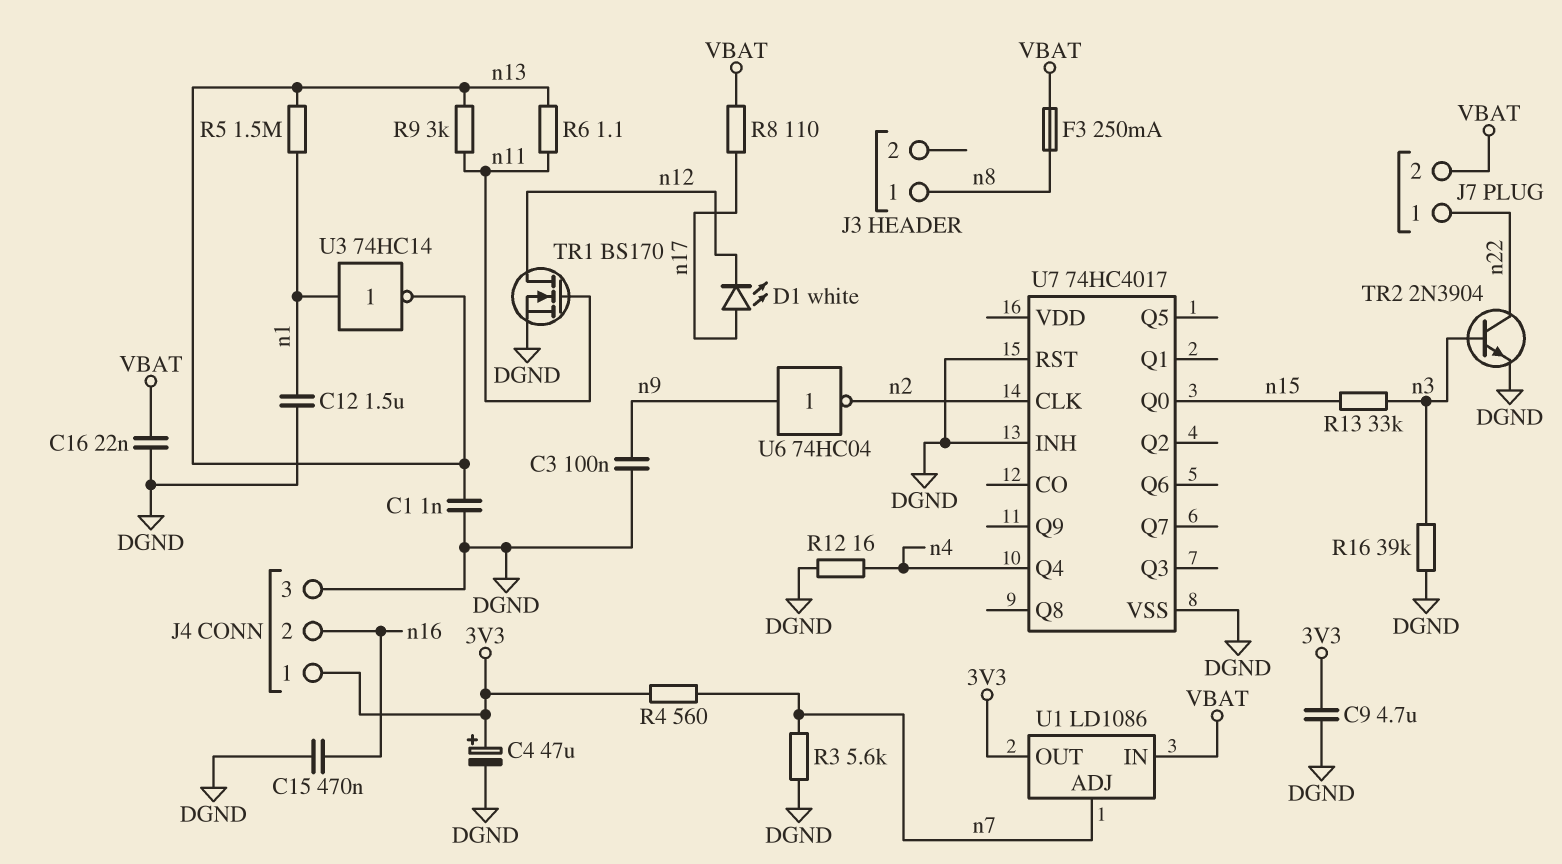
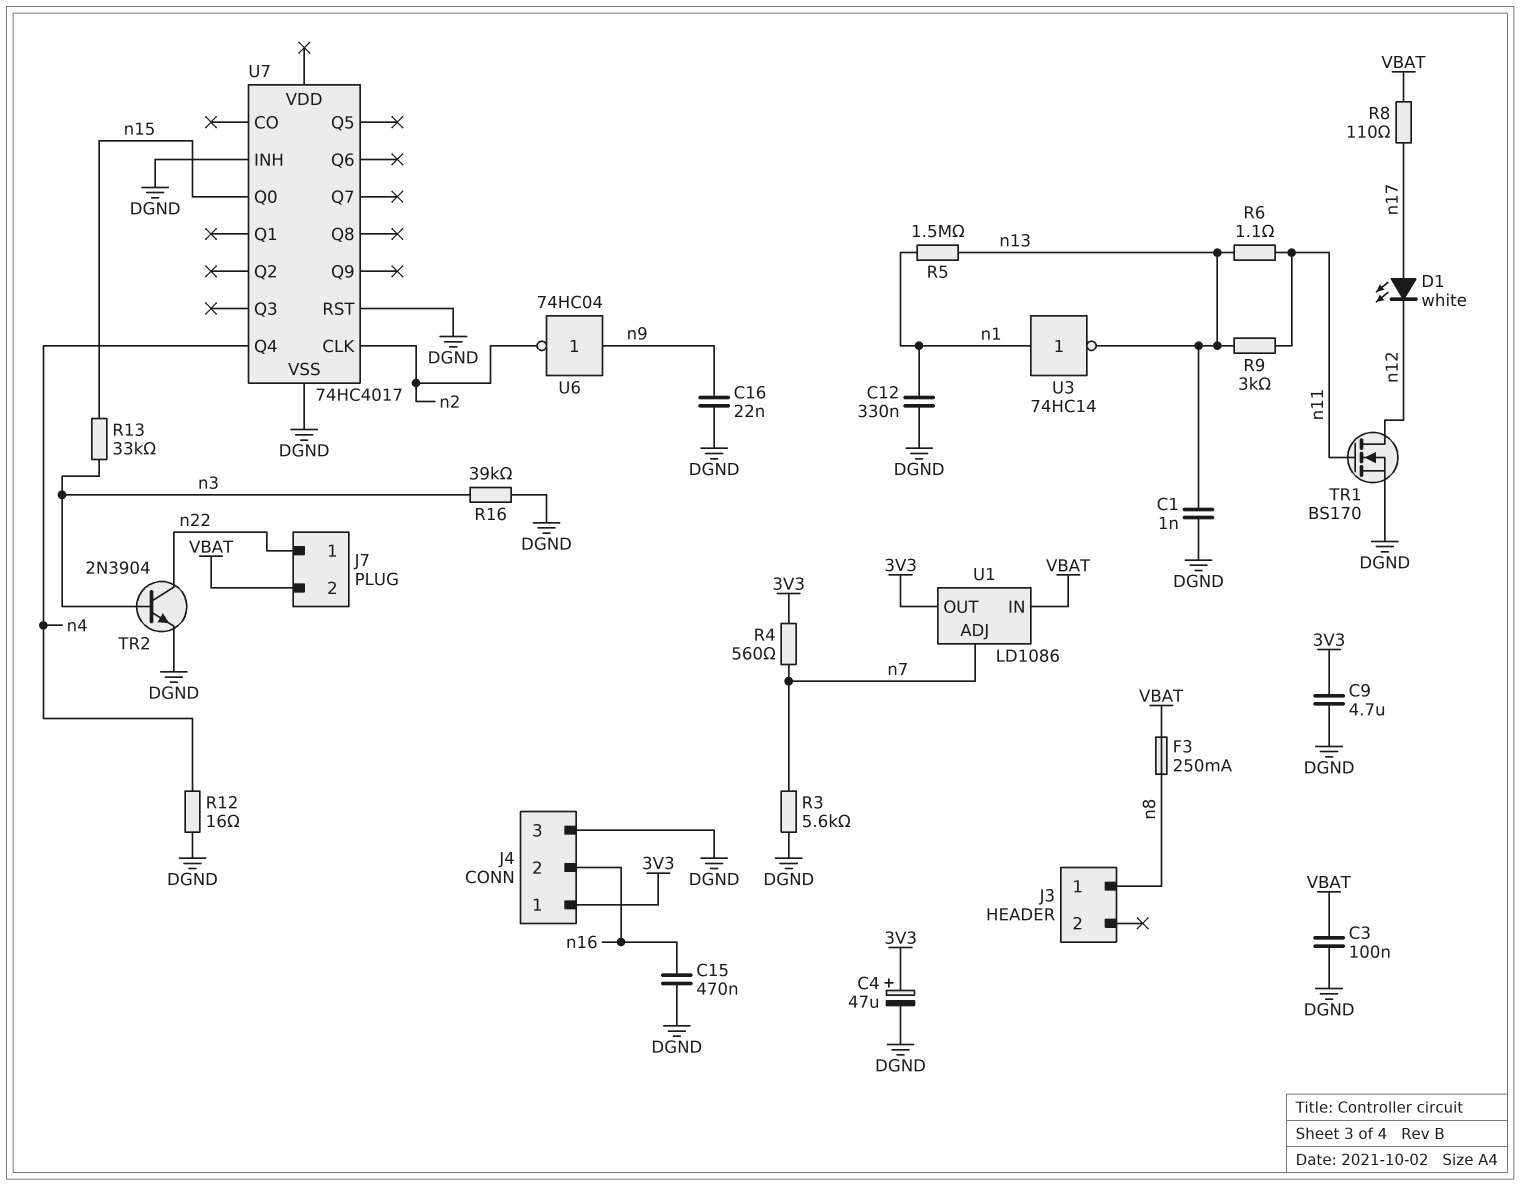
C3: 100nF (DGND, n9) -> 100nF (DGND, VBAT)
C12: 1.5uF (DGND, n1) -> 330nF (DGND, n1)
C16: 22nF (DGND, VBAT) -> 22nF (DGND, n9)

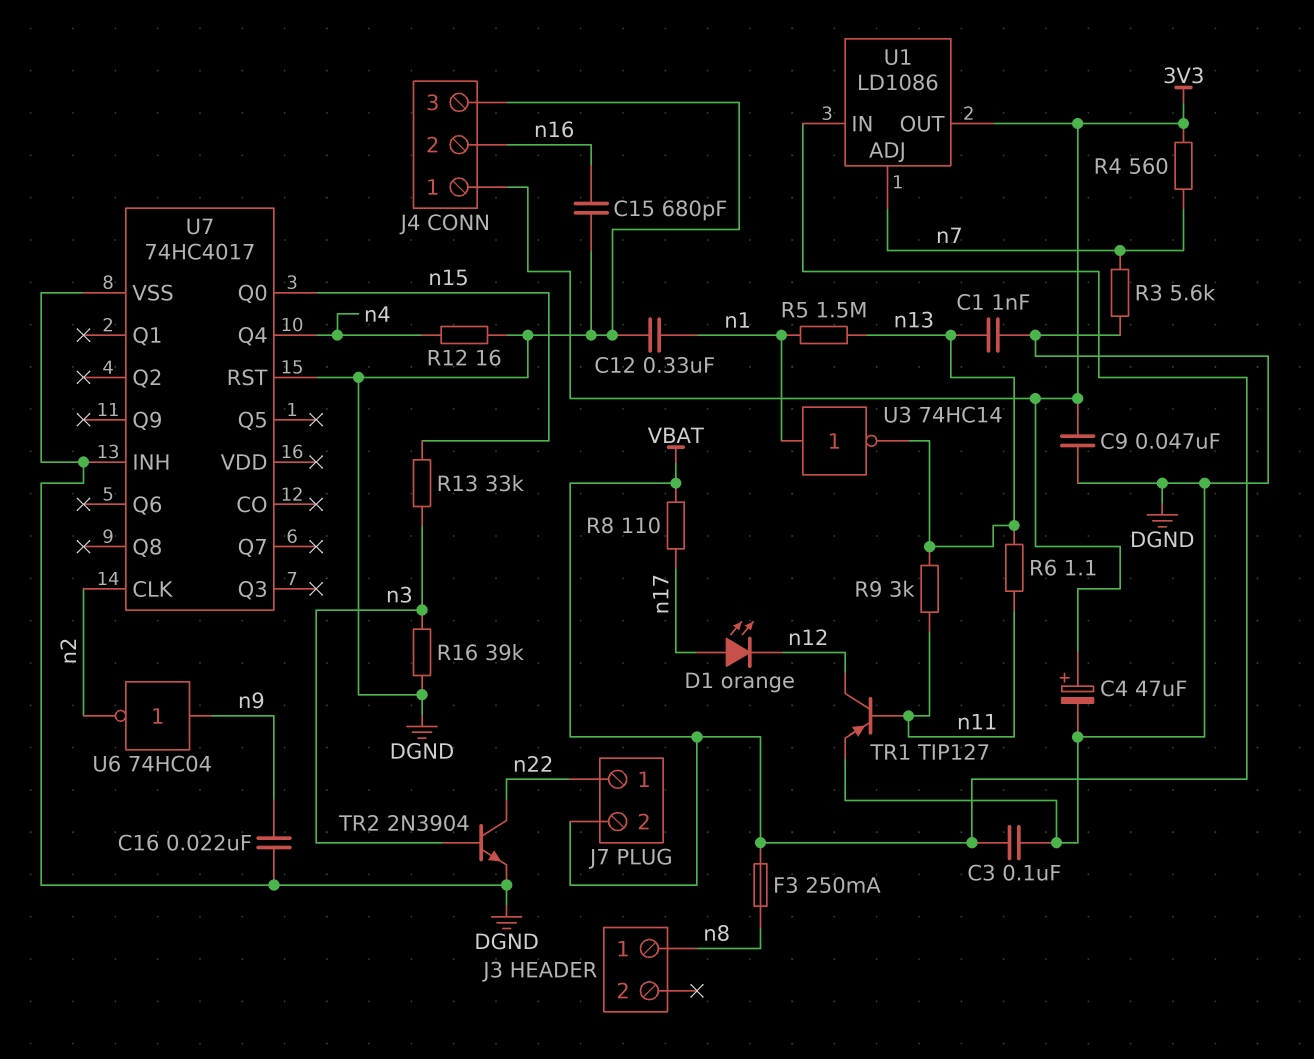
C9: 4.7uF (3V3, DGND) -> 47nF (3V3, DGND)
C15: 470nF (DGND, n16) -> 680pF (DGND, n16)
D1: LED white (A n17, K n12) -> LED orange (A n17, K n12)
TR1: NMOS BS170 (G n11, D n12, S DGND) -> PNP TIP127 (B n11, C n12, E DGND)

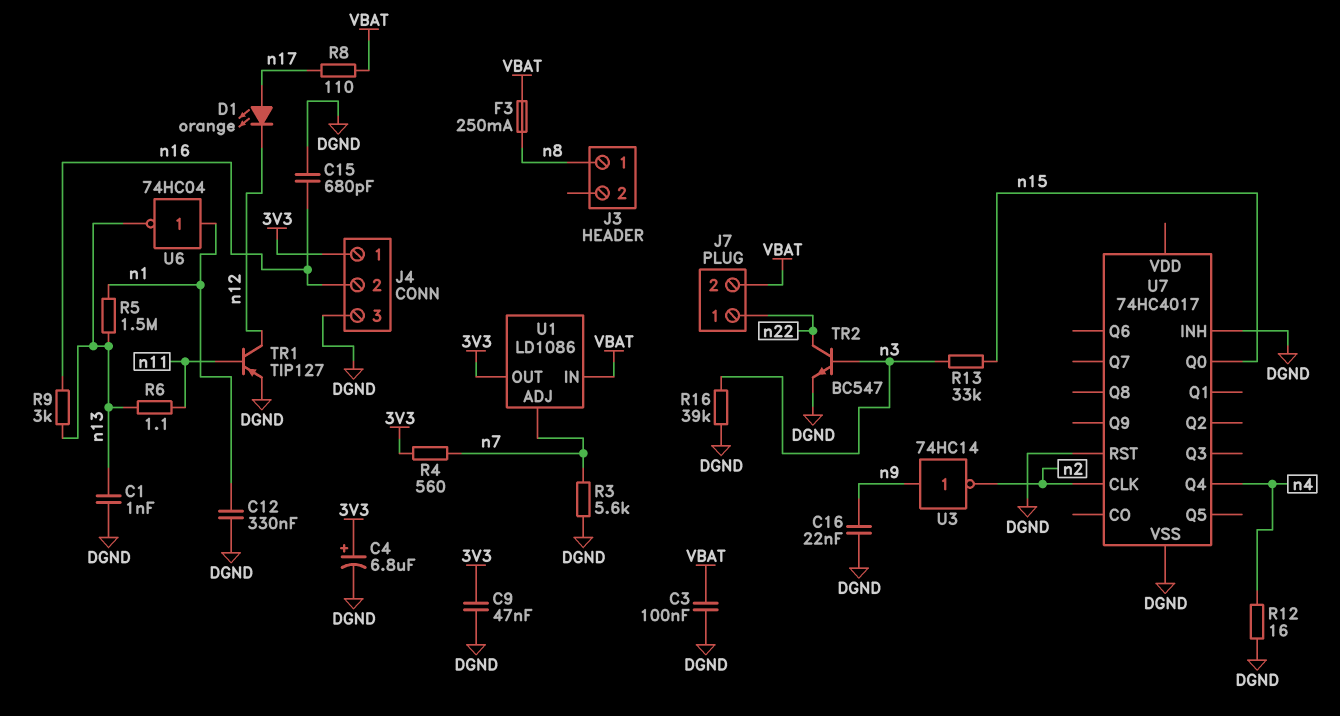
C4: 47uF (plus 3V3, minus DGND) -> 6.8uF (plus 3V3, minus DGND)
R9: 3k (n11, n13) -> 3k (n13, n16)
TR2: NPN 2N3904 (B n3, C n22, E DGND) -> NPN BC547 (B n3, C n22, E DGND)
U3: NOT 74HC14 (in n1, out n13) -> NOT 74HC14 (in n9, out n2)
U6: NOT 74HC04 (in n9, out n2) -> NOT 74HC04 (in n1, out n13)

